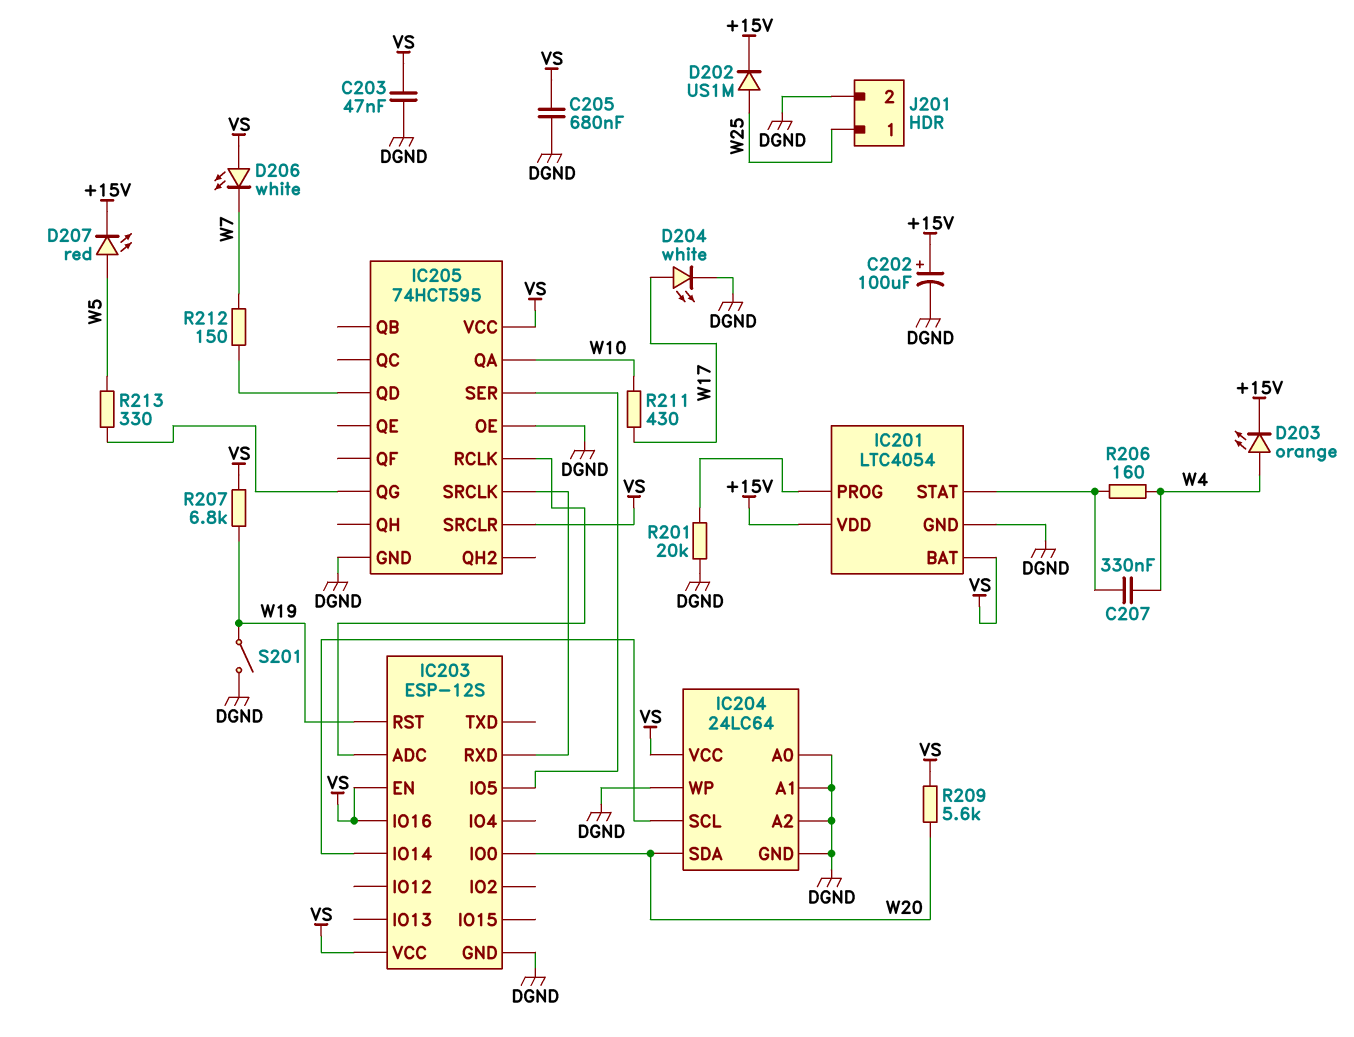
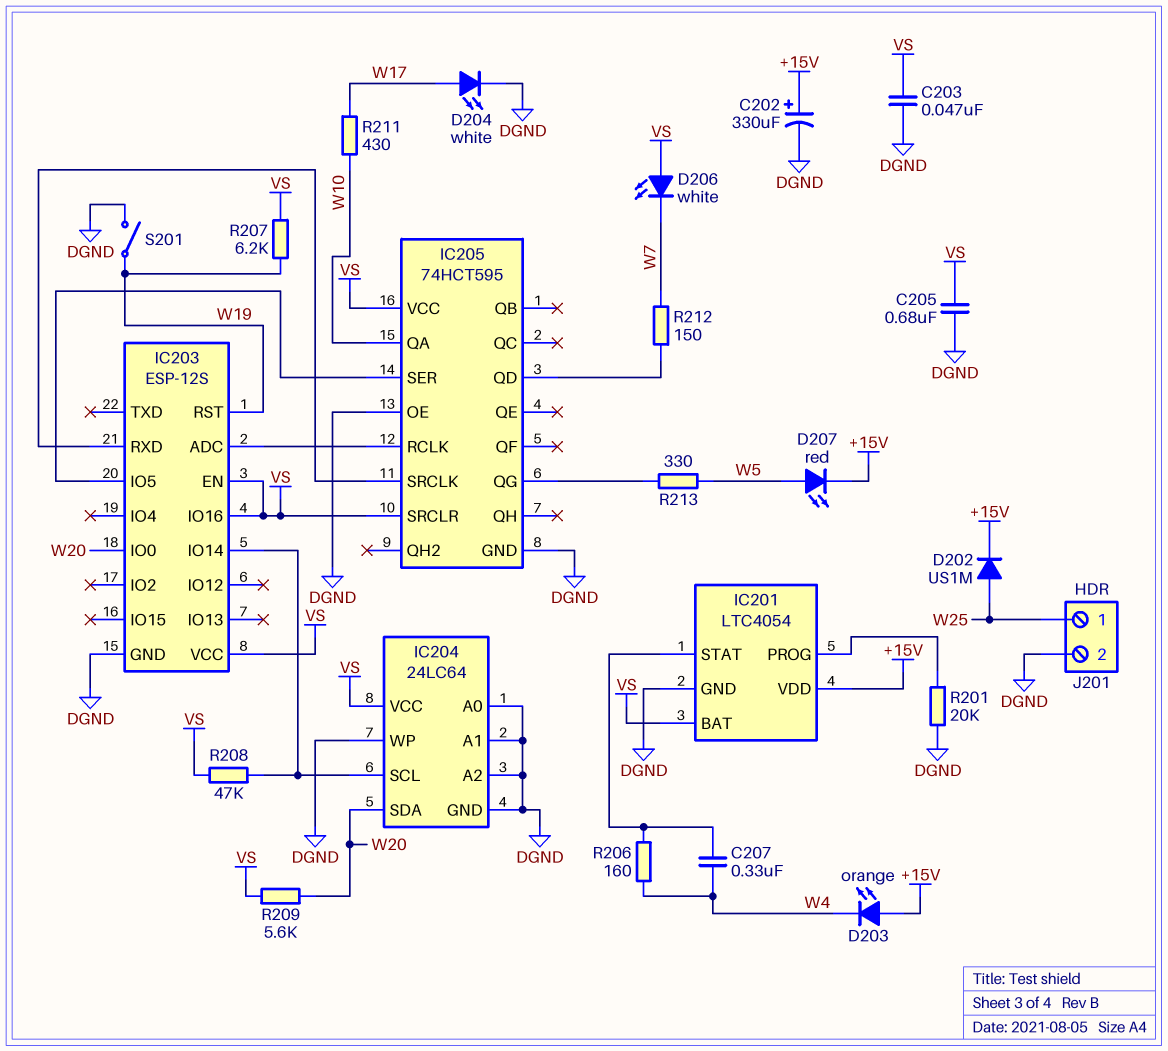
C202: 100uF (plus +15V, minus DGND) -> 330uF (plus +15V, minus DGND)
D203: LED orange (A W4, K +15V) -> LED orange (A +15V, K W4)
R207: 6.8k (VS, W19) -> 6.2k (VS, W19)
R208: none -> 47k (IC203/IO14, VS)

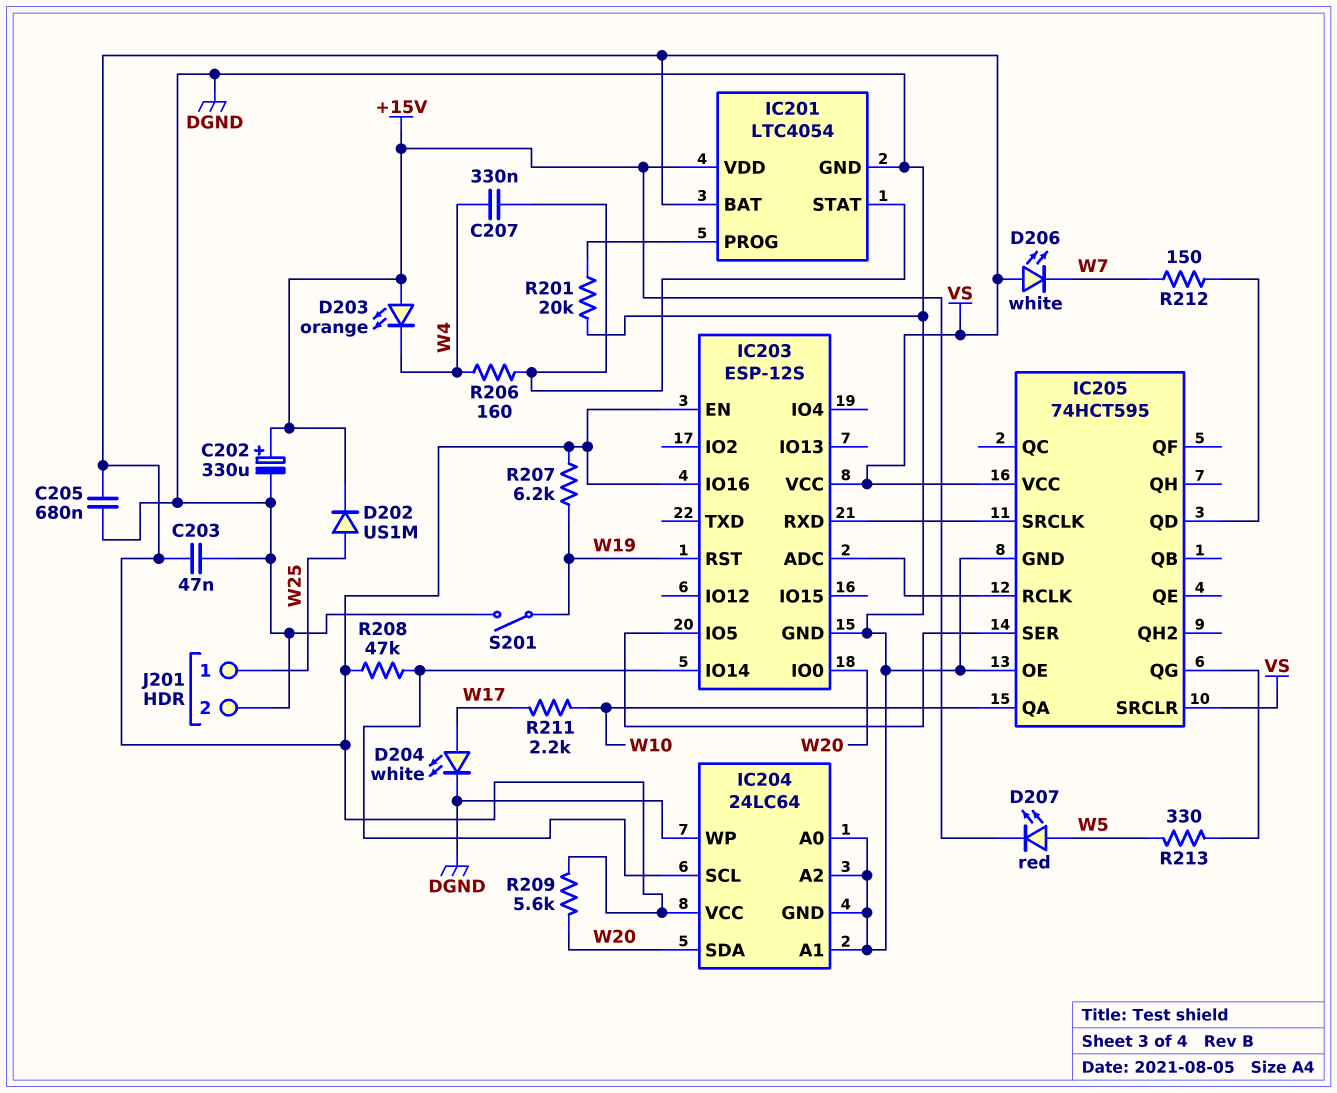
R211: 430 (W10, W17) -> 2.2k (W10, W17)

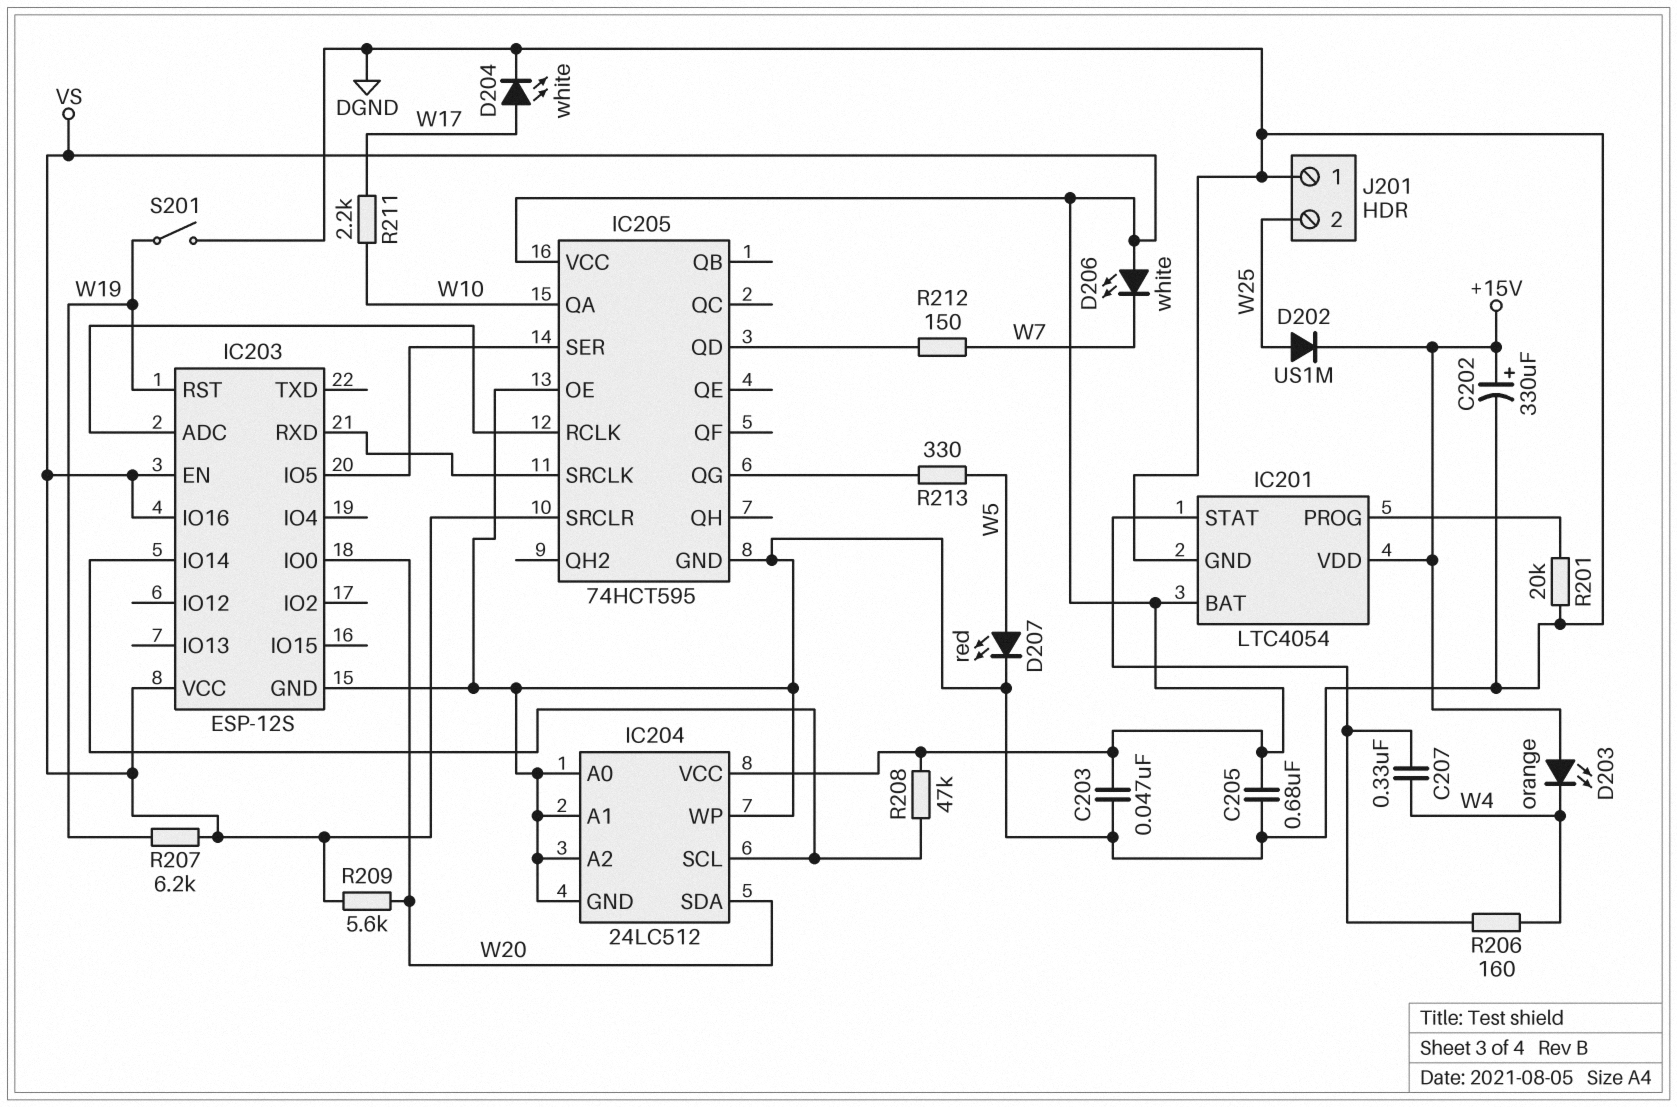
D207: LED red (A W5, K +15V) -> LED red (A W5, K DGND)
IC204: 24LC64 -> 24LC512
J201 pin 1: W25 -> DGND
J201 pin 2: DGND -> W25

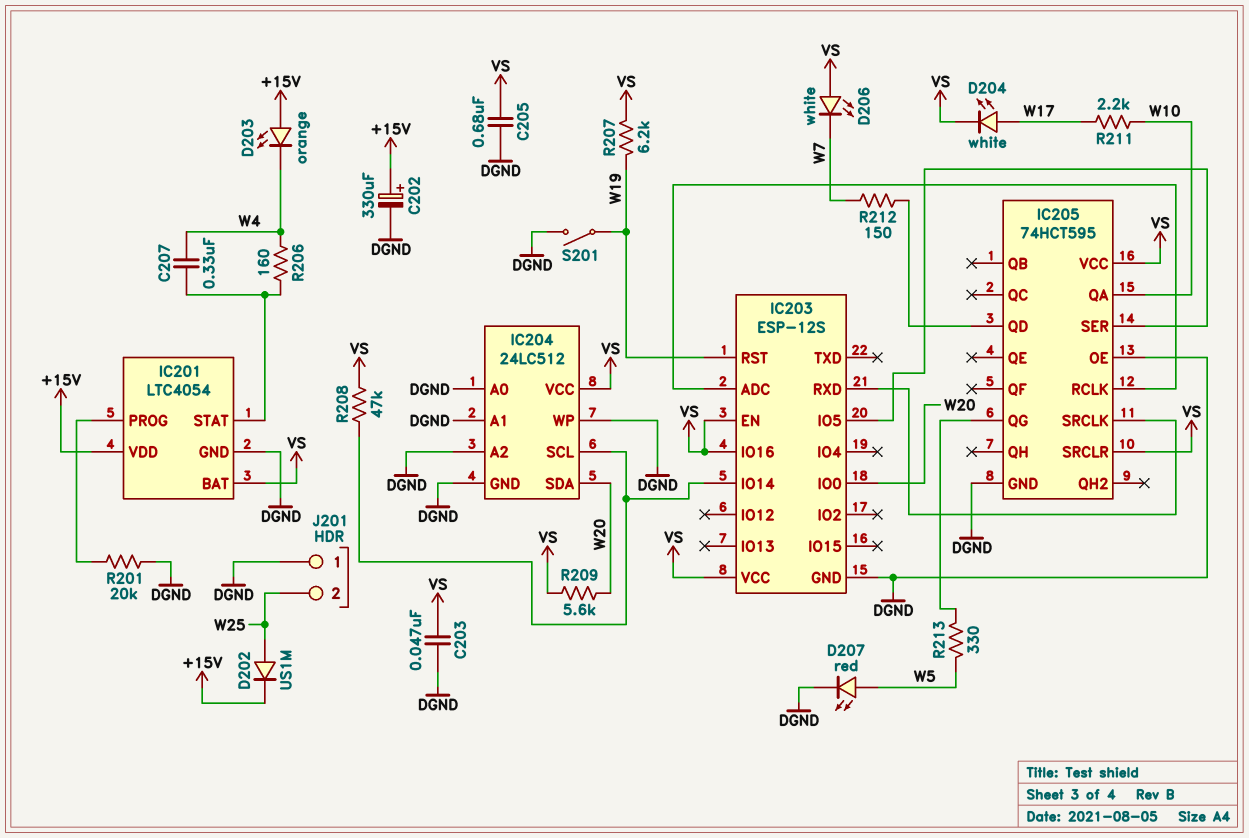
D204: LED white (A W17, K DGND) -> LED white (A W17, K VS)

